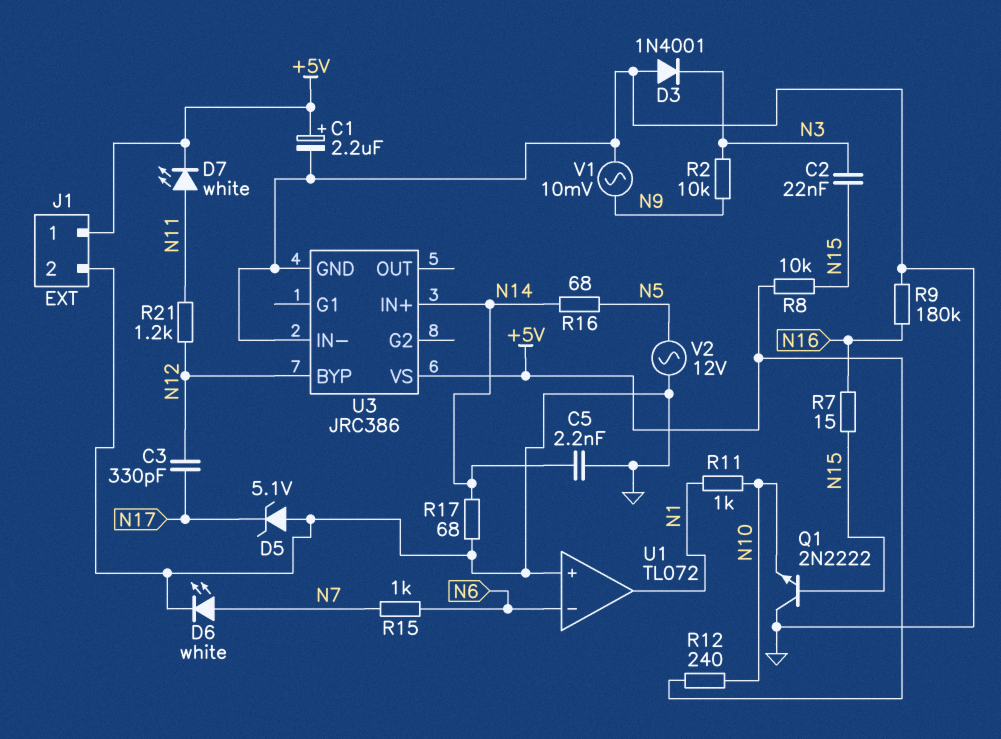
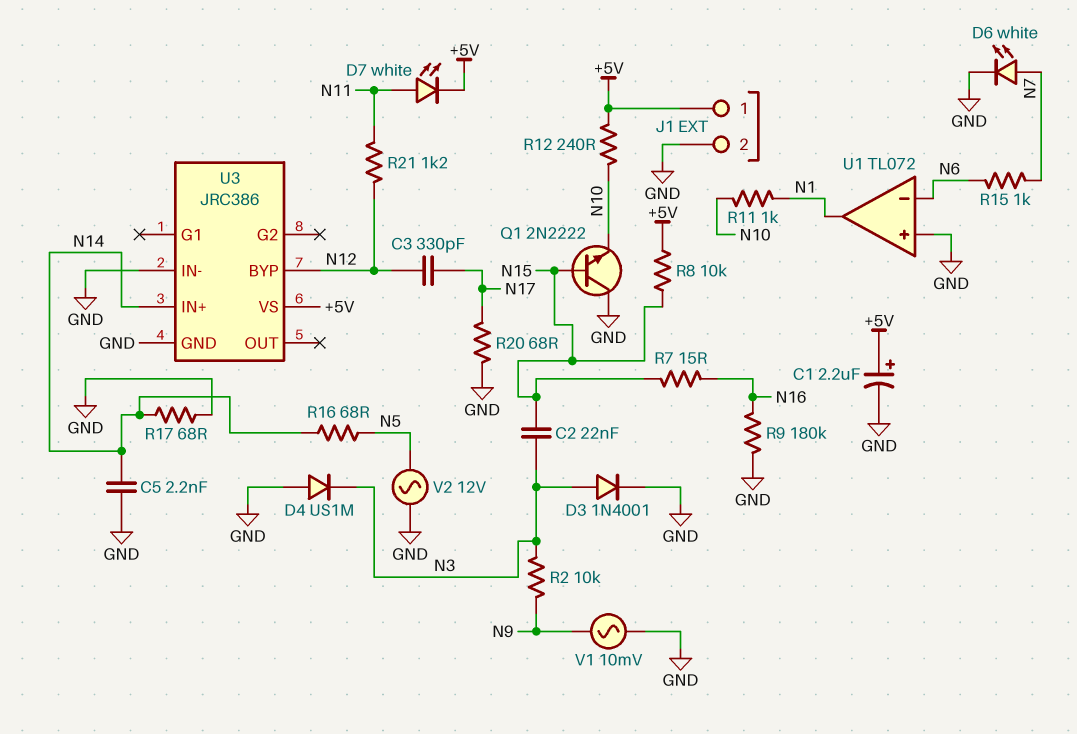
D3: diode 1N4001 (A GND, K N3) -> diode 1N4001 (A N3, K GND)
D4: none -> diode US1M (A GND, K N3)
D5: zener 5.1V (A GND, K N17) -> none
R20: none -> 68 (GND, N17)

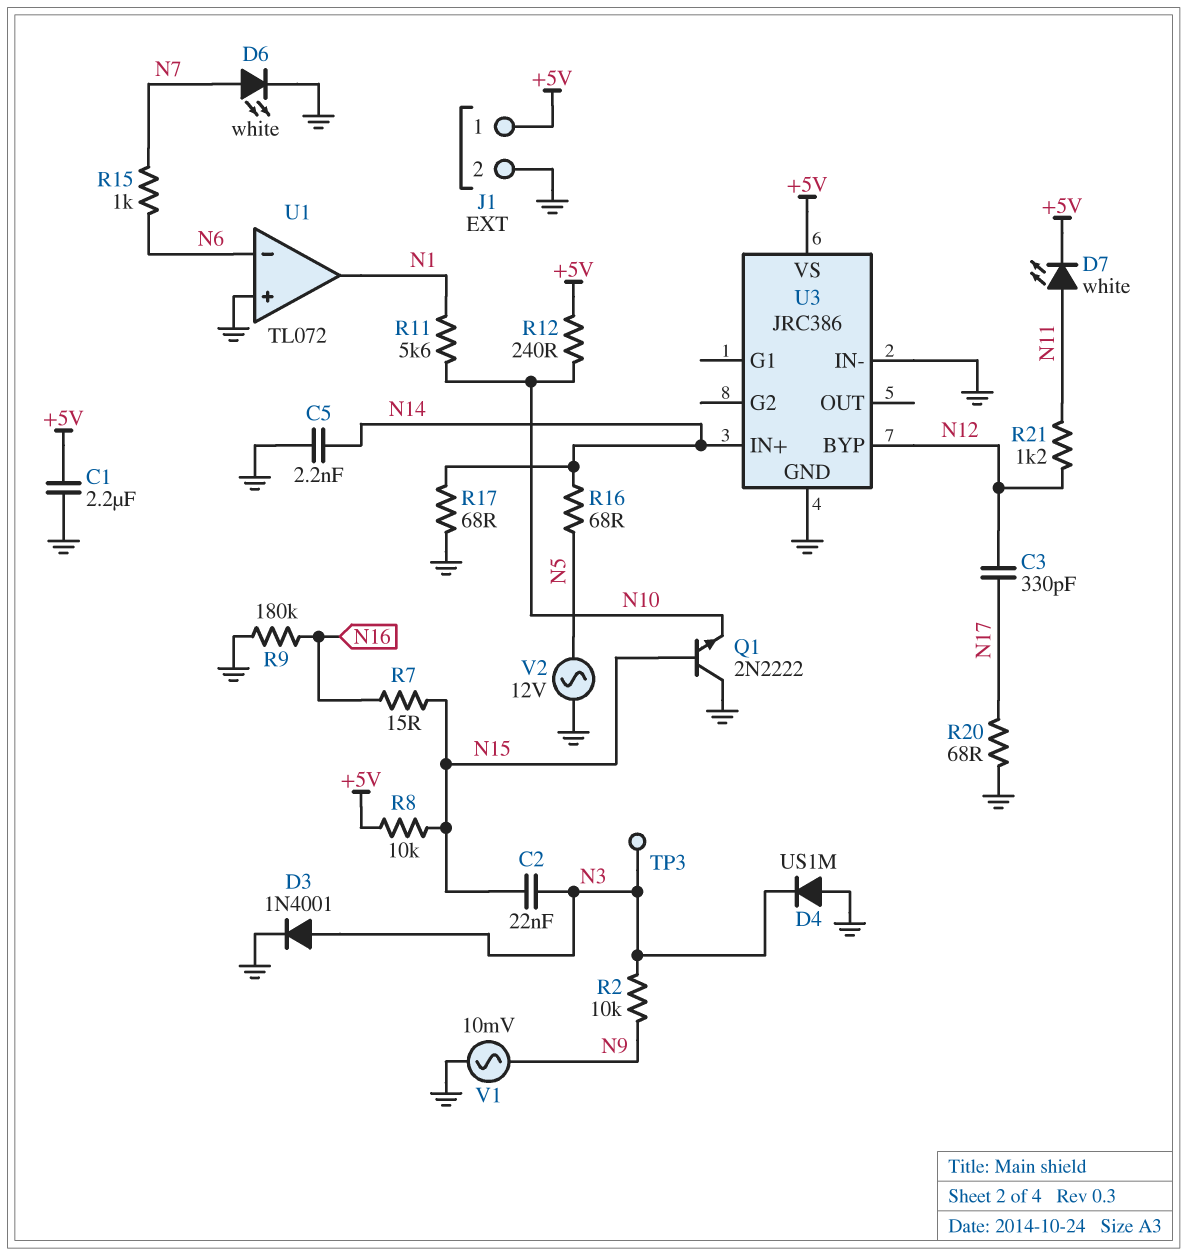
C1: 2.2uF (plus +5V, minus GND) -> 2.2uF (+5V, GND)
R11: 1k (N1, N10) -> 5.6k (N1, N10)
TP3: none -> test point (N3)

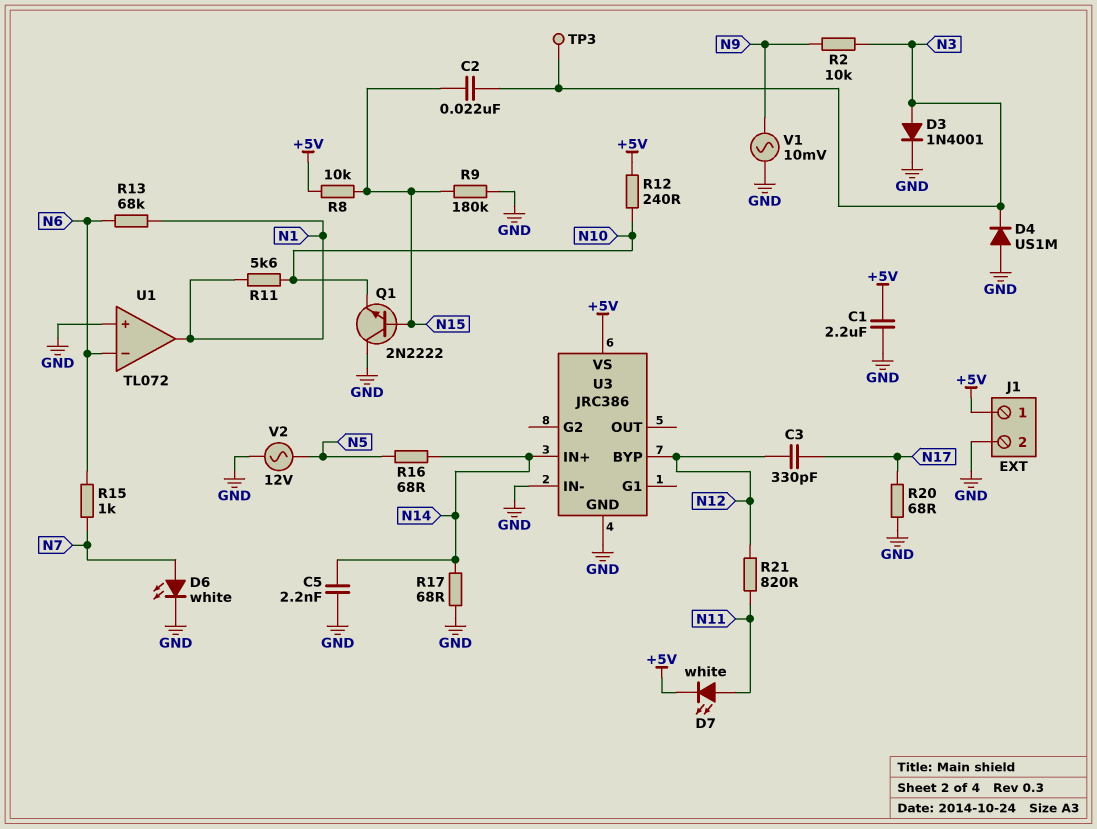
R7: 15 (N15, N16) -> none
R9: 180k (GND, N16) -> 180k (GND, N15)
R13: none -> 68k (N1, N6)
R21: 1.2k (N11, N12) -> 820 (N11, N12)

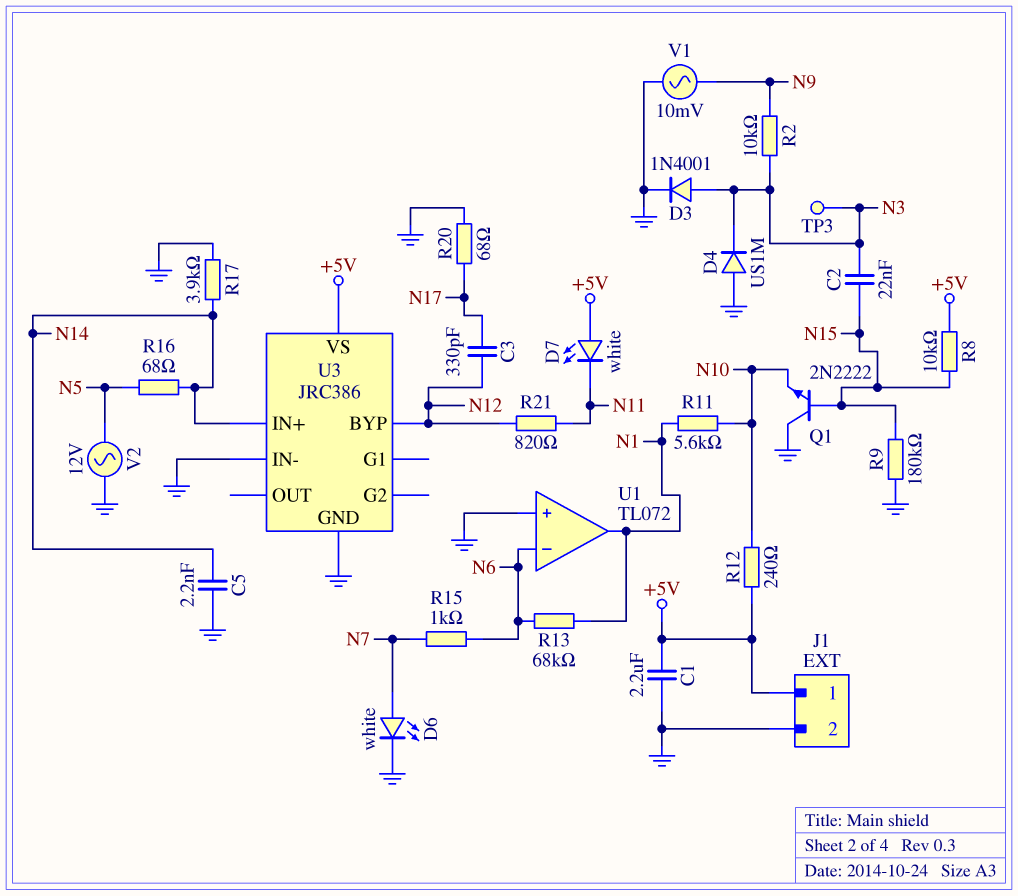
D7: LED white (A N11, K +5V) -> LED white (A +5V, K N11)
R17: 68 (GND, N14) -> 3.9k (GND, N14)

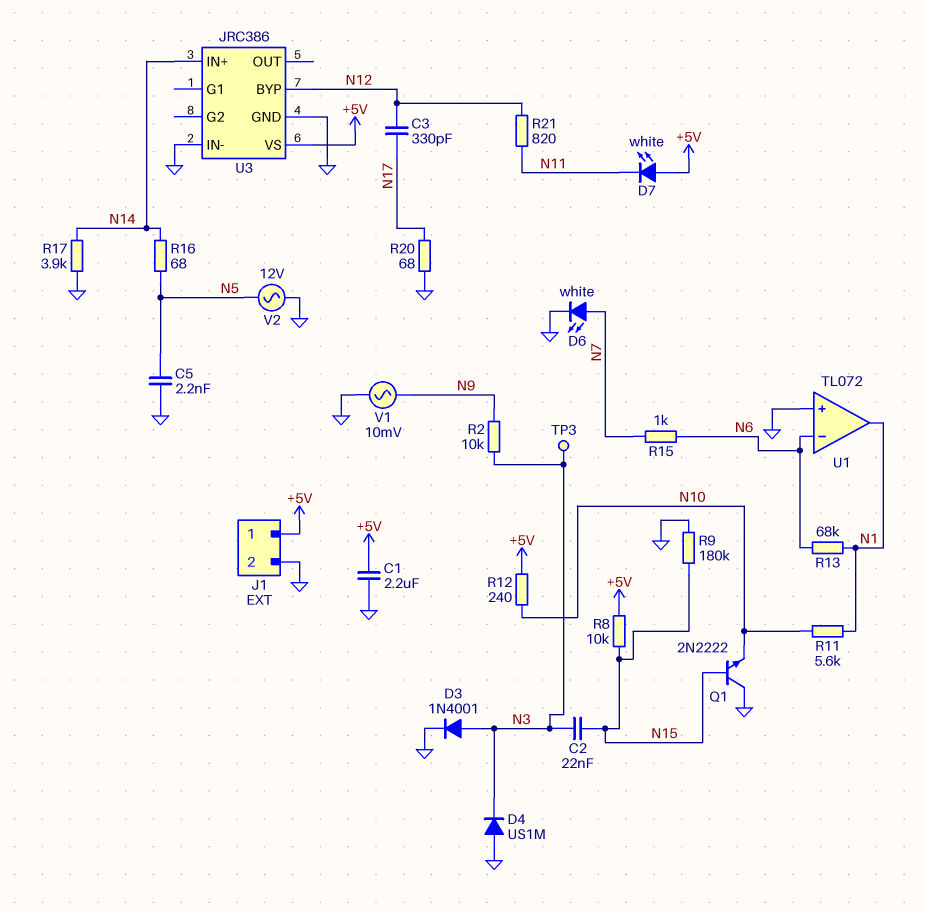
C5: 2.2nF (GND, N14) -> 2.2nF (GND, N5)

